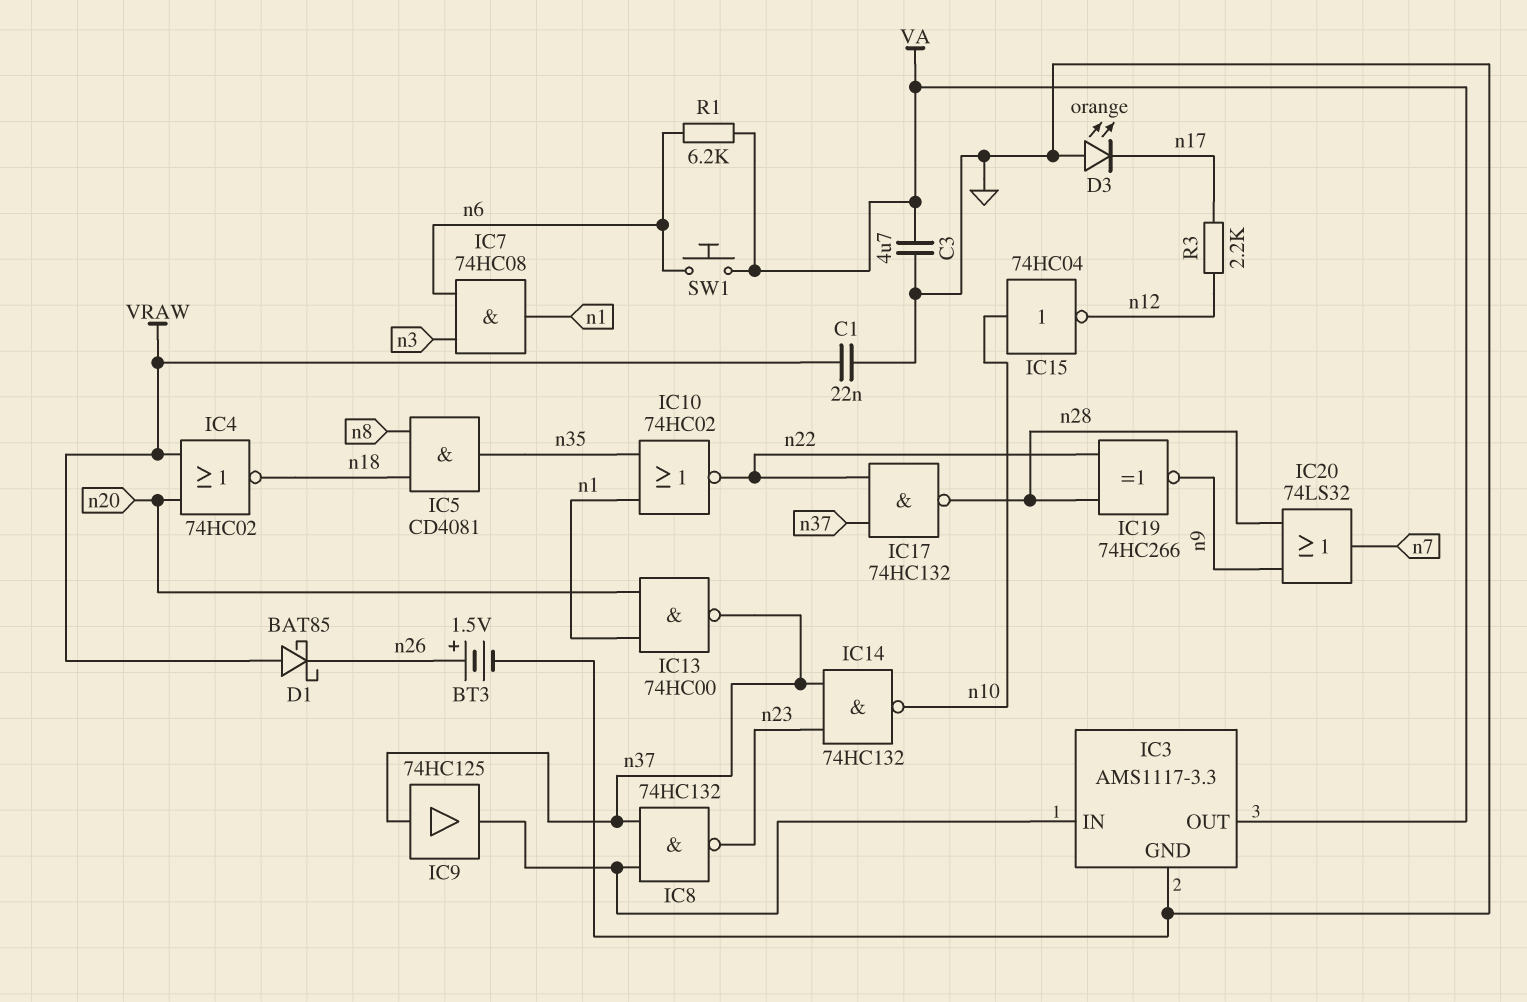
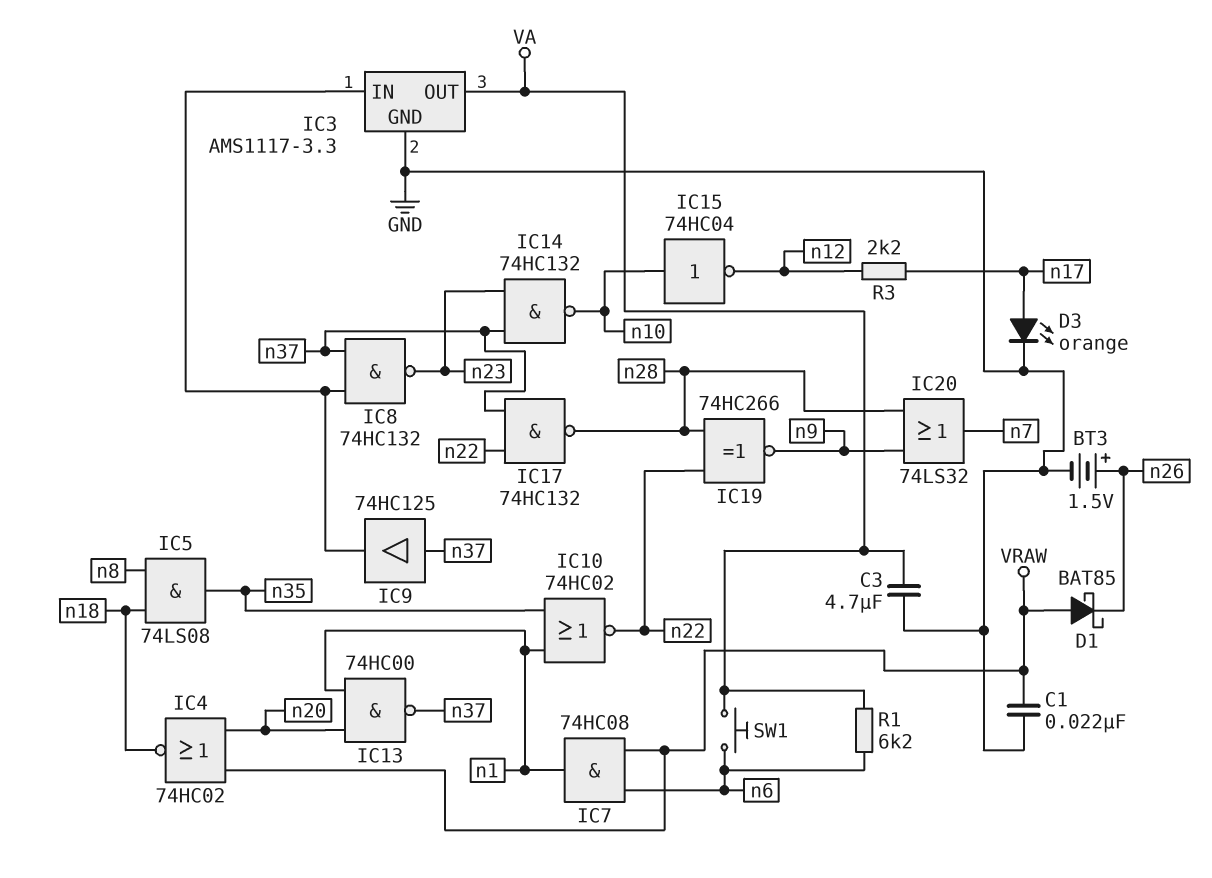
D3: LED orange (A GND, K n17) -> LED orange (A n17, K GND)
IC5: AND CD4081 (in n8, in n18, out n35) -> AND 74LS08 (in n8, in n18, out n35)
IC7: AND 74HC08 (in n3, in n6, out n1) -> AND 74HC08 (in VRAW, in n6, out n1)

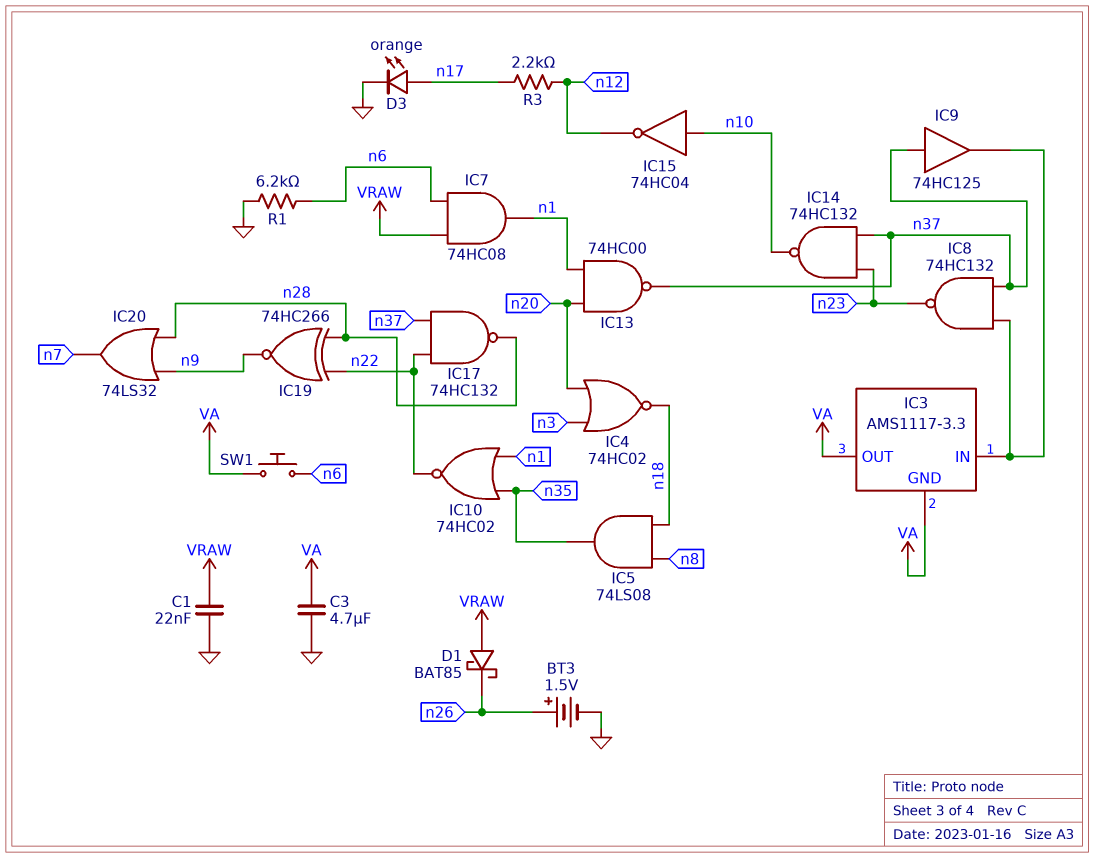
IC3 pin GND: GND -> VA
IC4: NOR 74HC02 (in VRAW, in n20, out n18) -> NOR 74HC02 (in n3, in n20, out n18)
R1: 6.2k (VA, n6) -> 6.2k (GND, n6)

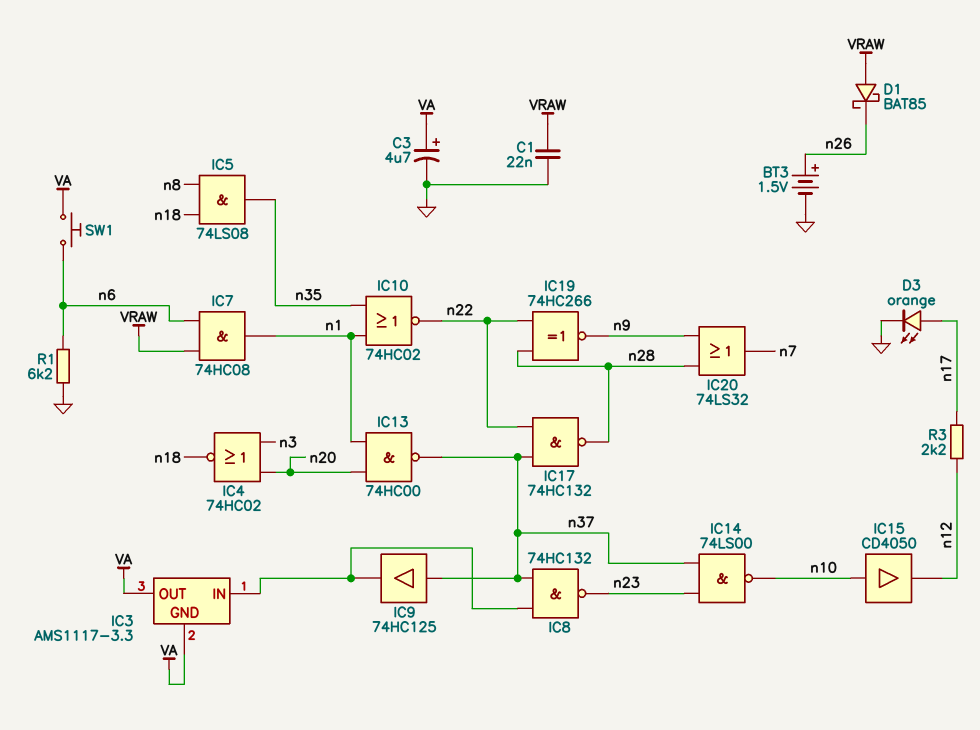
C3: 4.7uF (GND, VA) -> 4.7uF (plus VA, minus GND)
IC14: NAND 74HC132 (in n23, in n37, out n10) -> NAND 74LS00 (in n23, in n37, out n10)
IC15: NOT 74HC04 (in n10, out n12) -> buffer CD4050 (in n10, out n12)

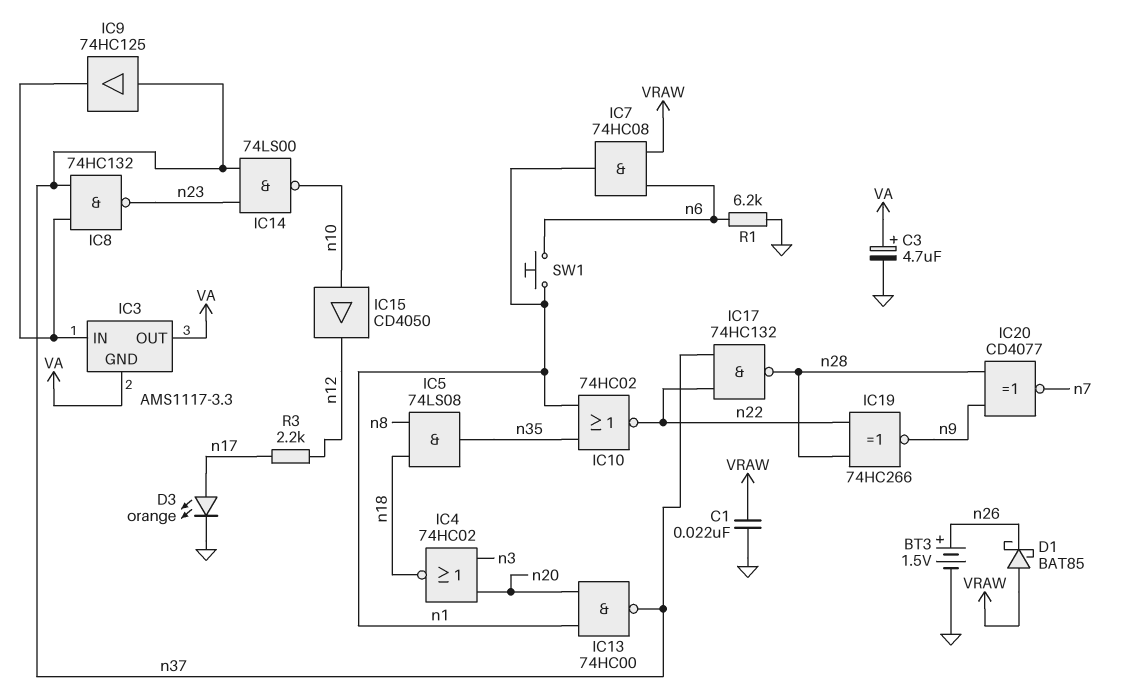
IC20: OR 74LS32 (in n9, in n28, out n7) -> XNOR CD4077 (in n9, in n28, out n7)
SW1: button (VA, n6) -> button (n1, n6)

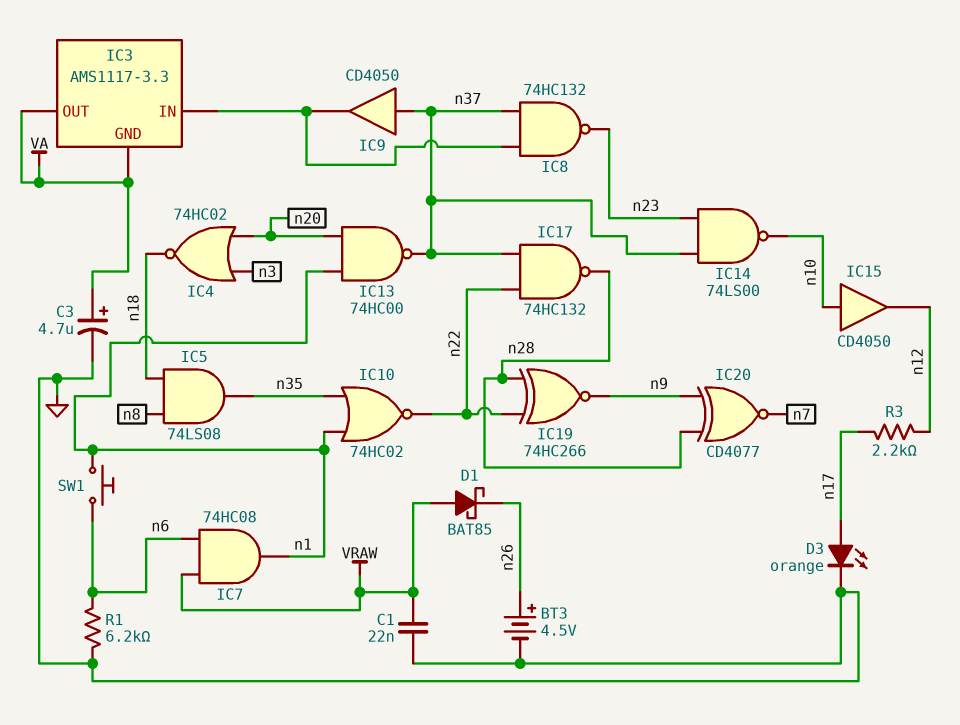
BT3: 1.5V (plus n26, minus GND) -> 4.5V (plus n26, minus GND)
IC9: buffer 74HC125 (in n37, out IC3/IN) -> buffer CD4050 (in n37, out IC3/IN)

